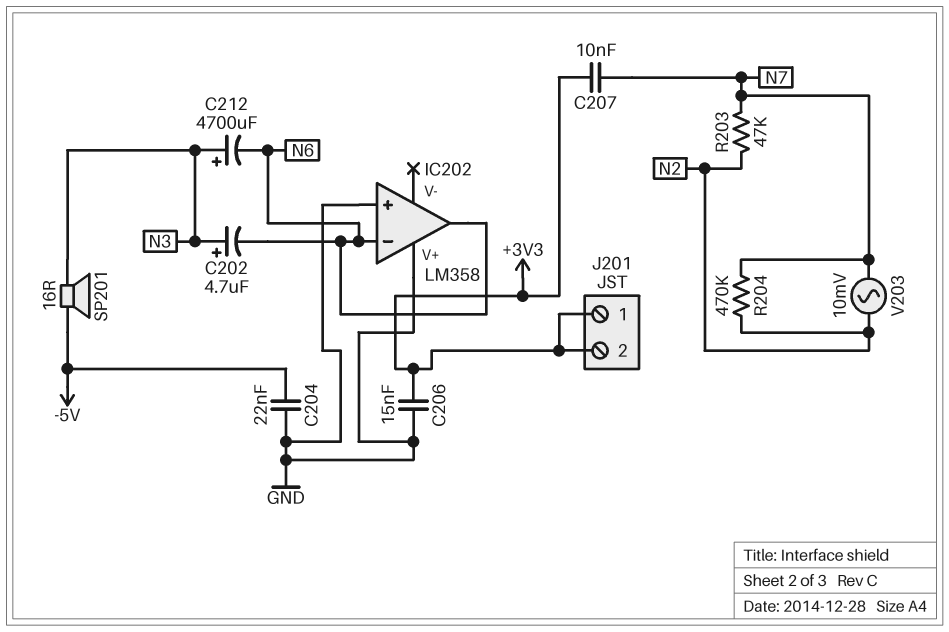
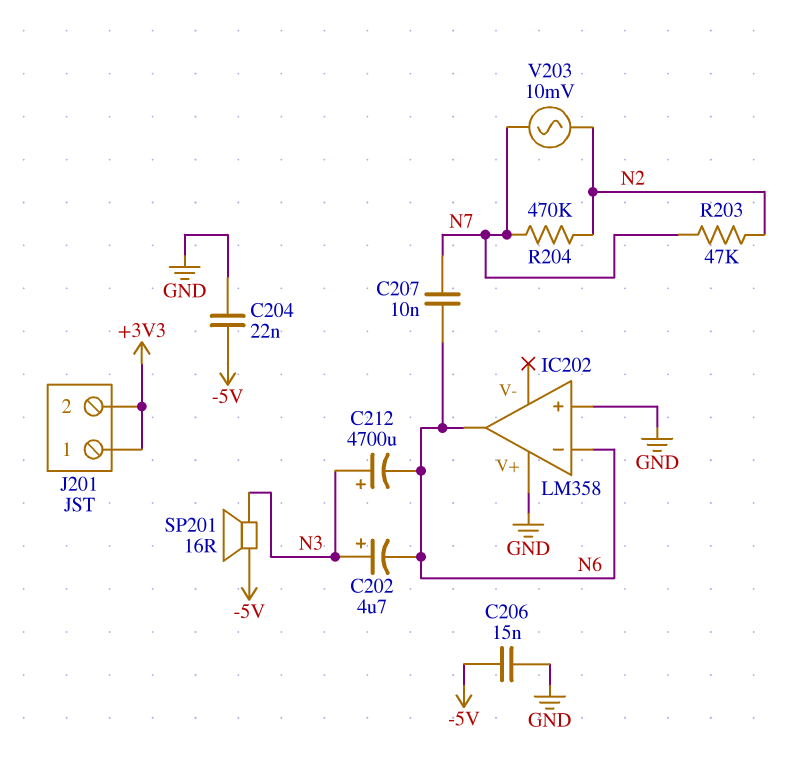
C206: 15nF (+3V3, GND) -> 15nF (-5V, GND)
C207: 10nF (+3V3, N7) -> 10nF (N6, N7)

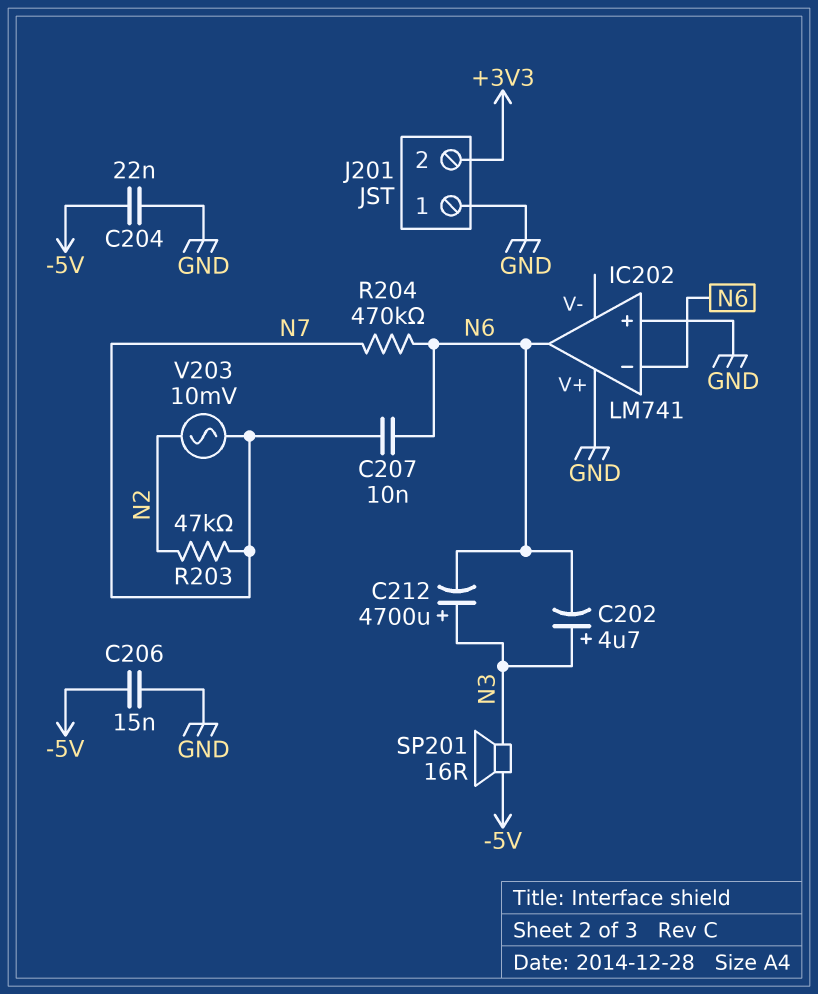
IC202: LM358 -> LM741
J201 pin 1: +3V3 -> GND
R204: 470k (N2, N7) -> 470k (N6, N7)

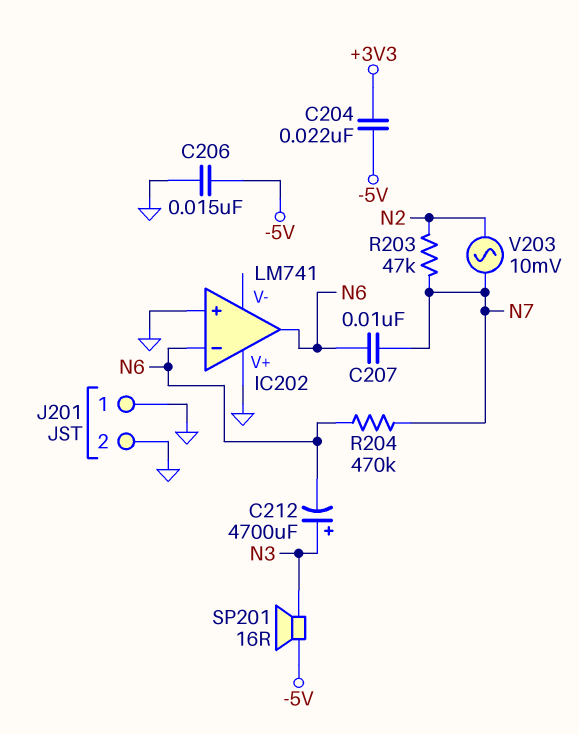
C202: 4.7uF (plus N3, minus N6) -> none
C204: 22nF (-5V, GND) -> 22nF (+3V3, -5V)
J201 pin 2: +3V3 -> GND

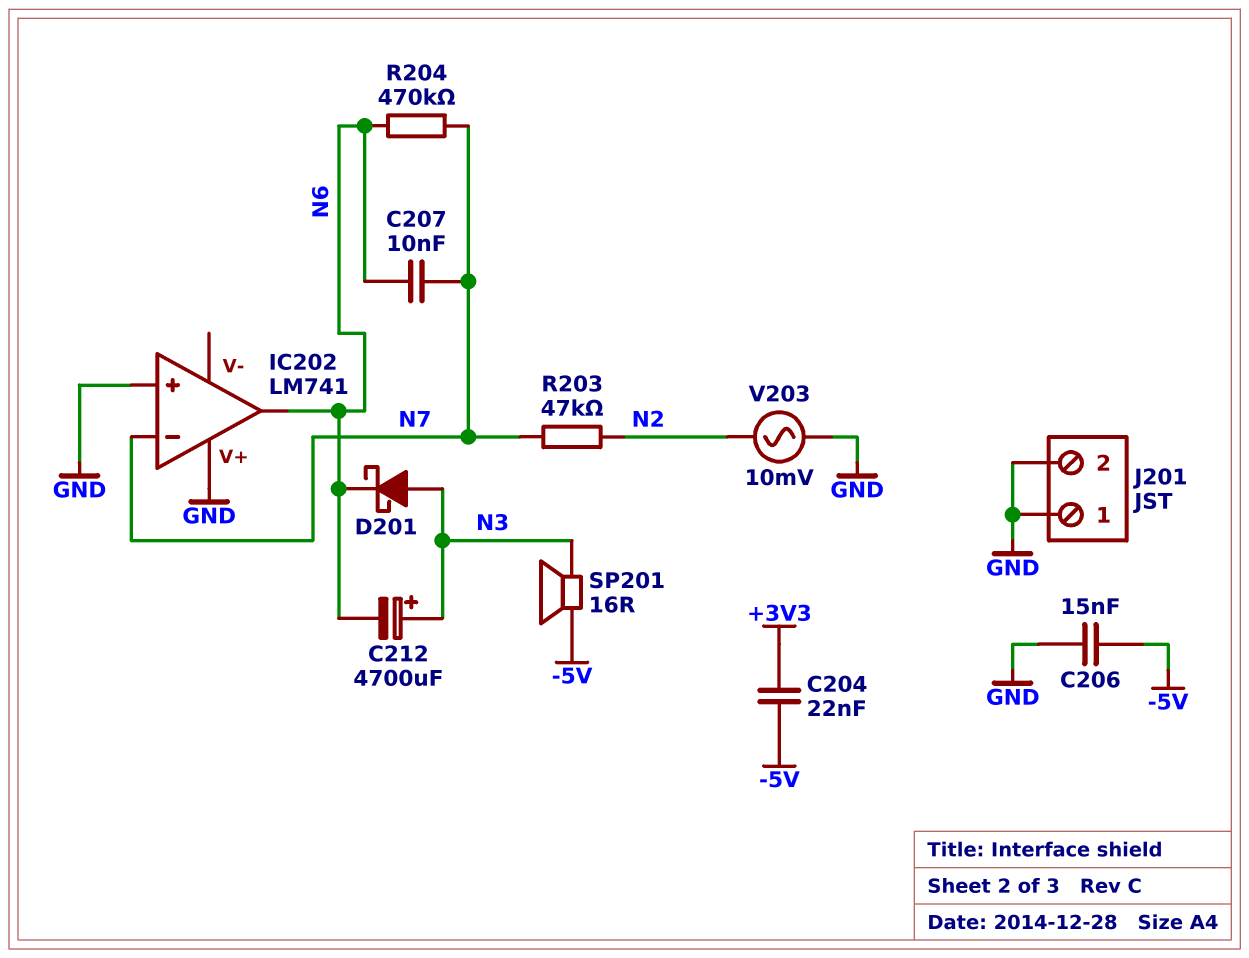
D201: none -> schottky (A N3, K N6)
IC202 pin in-: N6 -> N7
V203: AC 10mV (N2, N7) -> AC 10mV (GND, N2)

